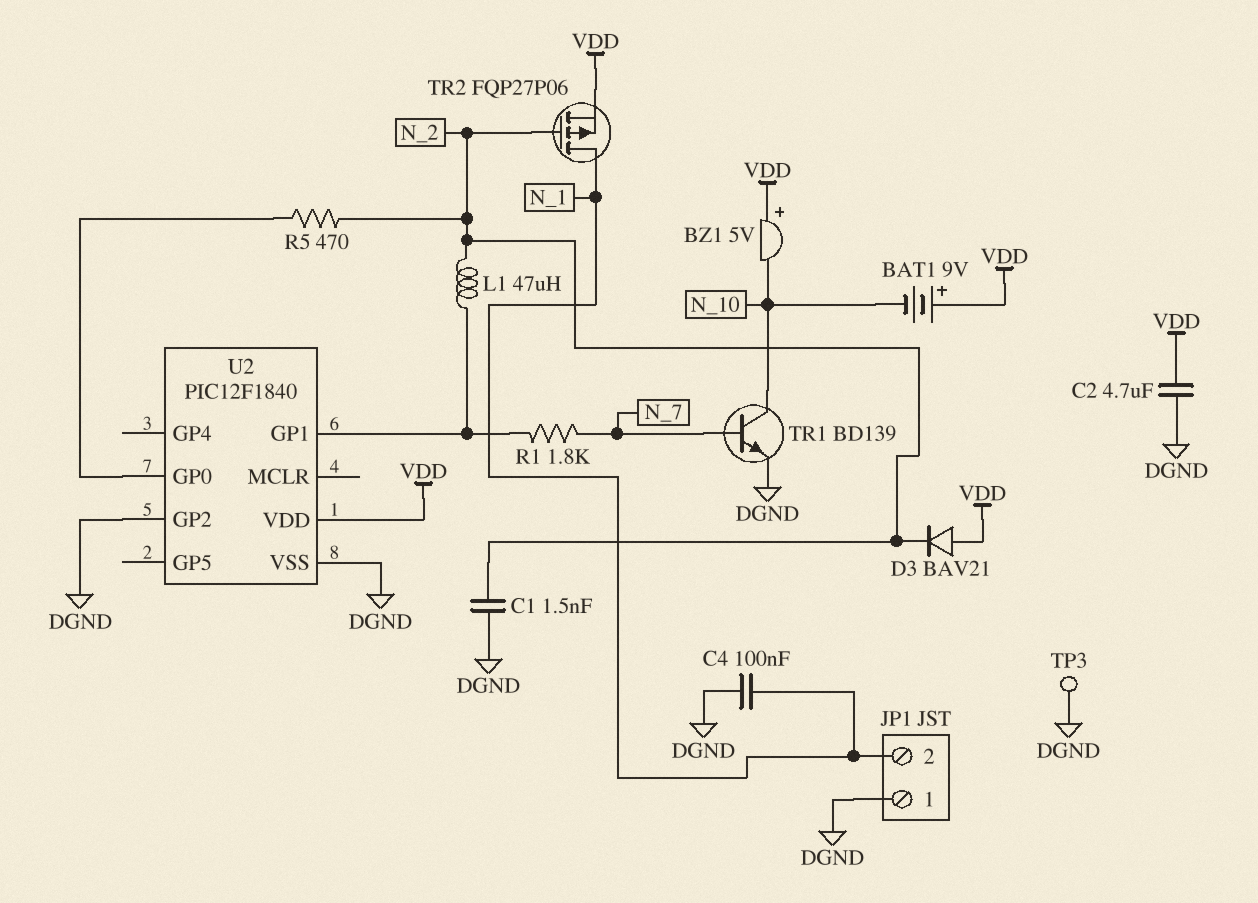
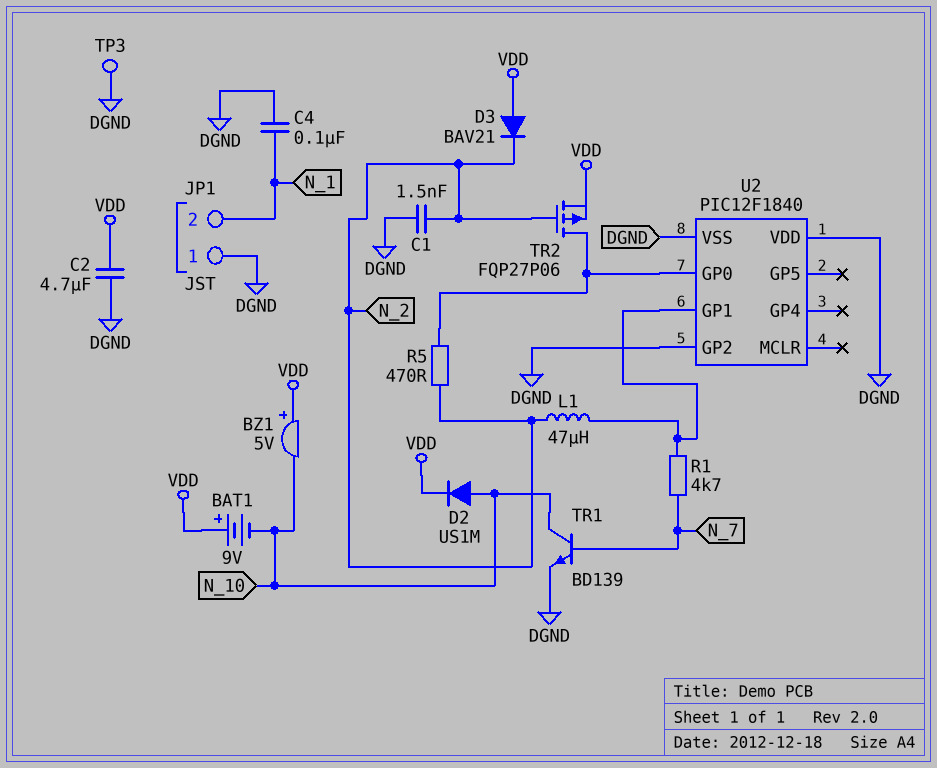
D2: none -> diode US1M (A N_10, K VDD)
R1: 1.8k (N_7, U2/GP1) -> 4.7k (N_7, U2/GP1)
TR2: PMOS FQP27P06 (G N_2, D N_1, S VDD) -> PMOS FQP27P06 (G N_2, D U2/GP0, S VDD)
U2 pin VDD: VDD -> DGND

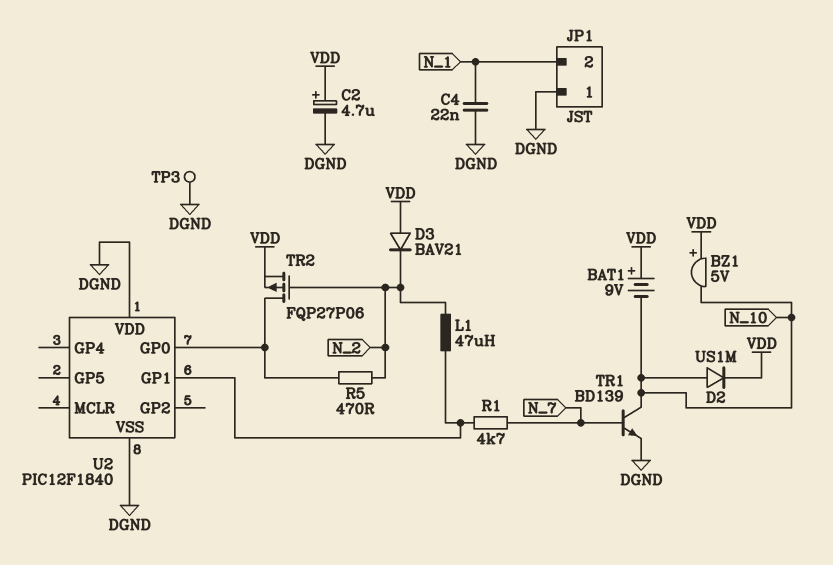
C1: 1.5nF (DGND, N_2) -> none
C2: 4.7uF (DGND, VDD) -> 4.7uF (plus VDD, minus DGND)
C4: 100nF (DGND, N_1) -> 22nF (DGND, N_1)
U2 pin GP2: DGND -> none

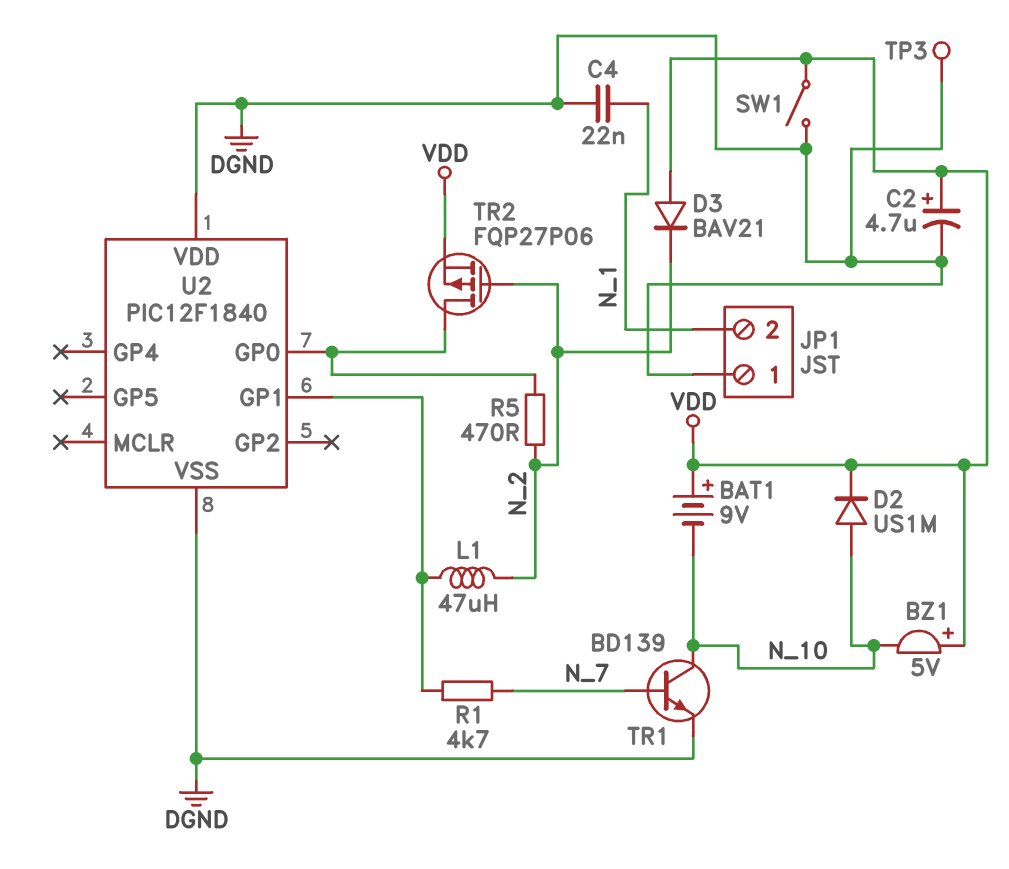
SW1: none -> switch (DGND, VDD)

